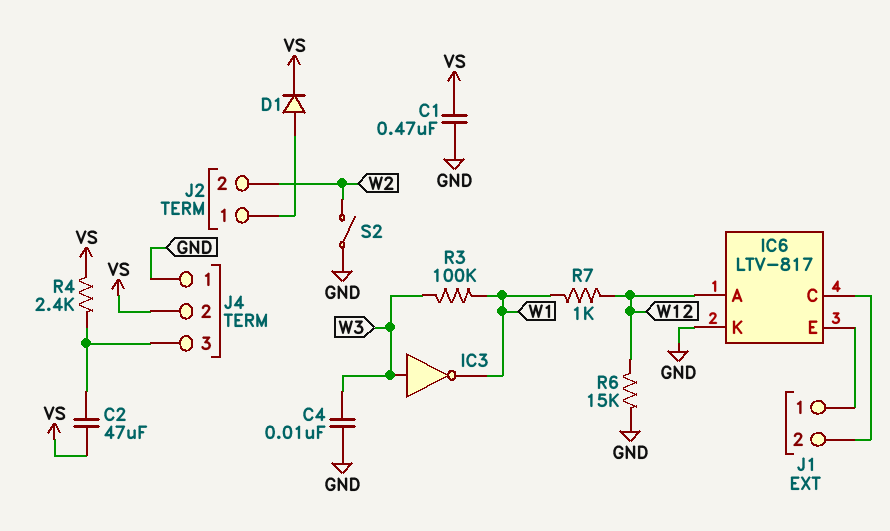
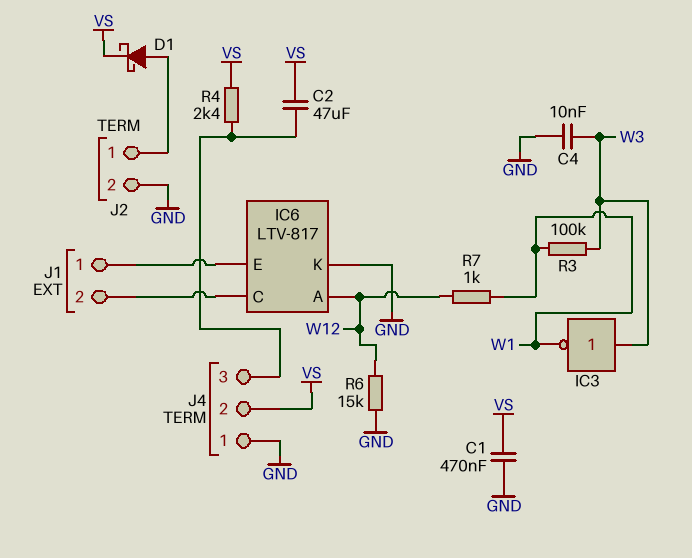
D1: diode (A J2/1, K VS) -> schottky (A J2/1, K VS)
J2 pin 2: W2 -> GND
S2: switch (GND, W2) -> none

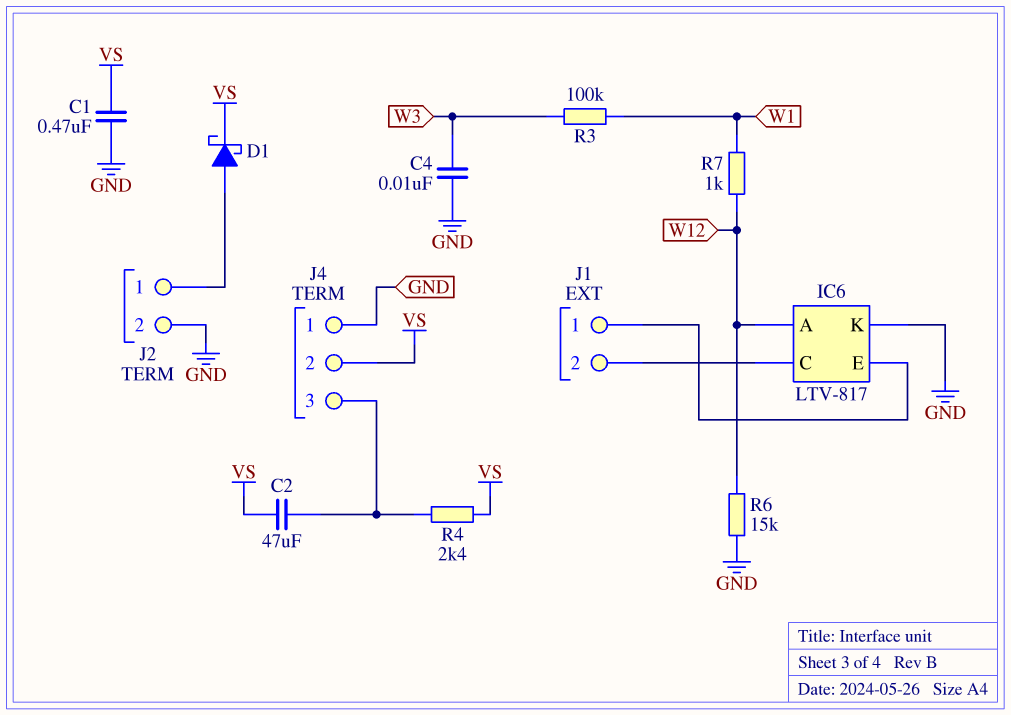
IC3: NOT (in W3, out W1) -> none

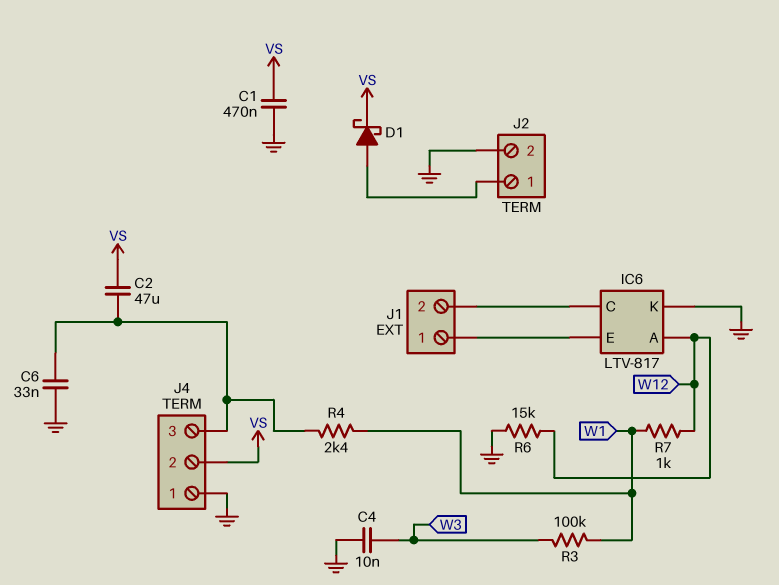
C6: none -> 33nF (GND, J4/3)
R4: 2.4k (J4/3, VS) -> 2.4k (J4/3, W1)

